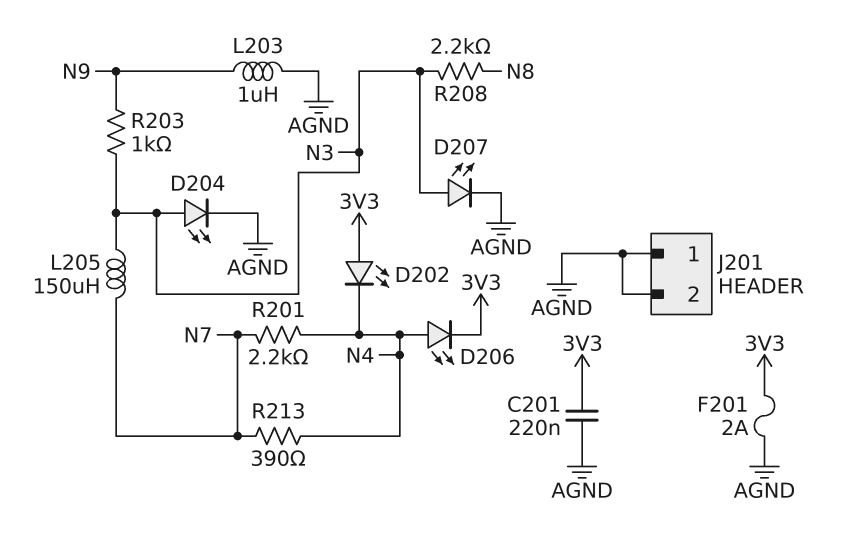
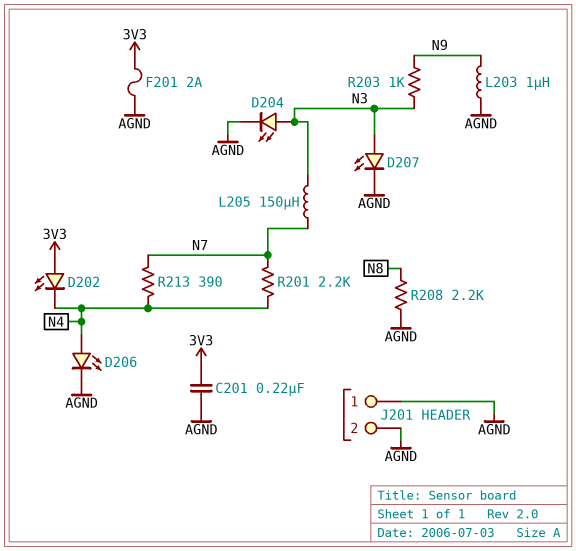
D206: LED (A N4, K 3V3) -> LED (A N4, K AGND)
R208: 2.2k (N3, N8) -> 2.2k (AGND, N8)

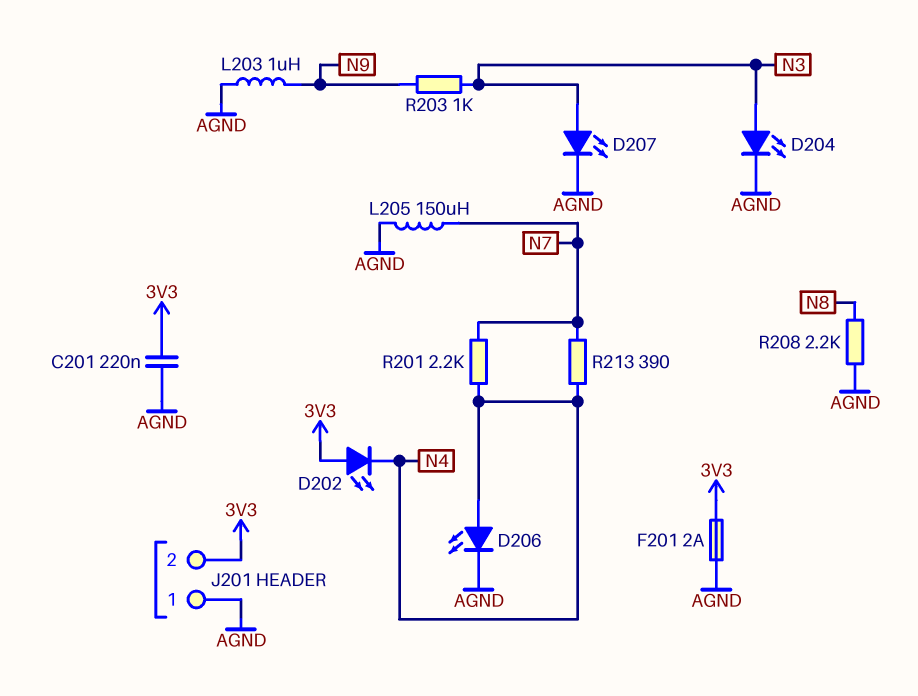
J201 pin 2: AGND -> 3V3
L205: 150uH (N3, N7) -> 150uH (AGND, N7)

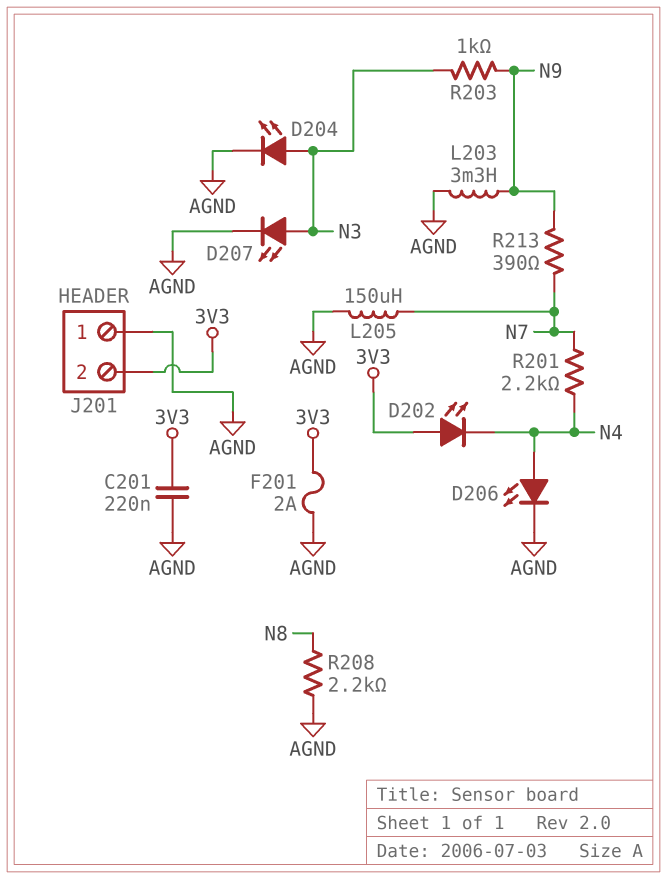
L203: 1uH (AGND, N9) -> 3.3mH (AGND, N9)
R213: 390 (N4, N7) -> 390 (N7, N9)

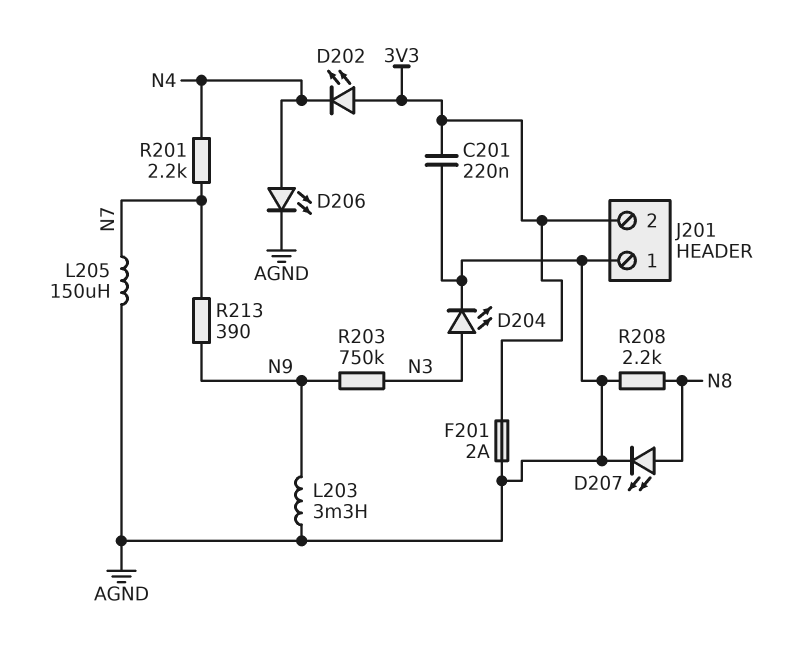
D207: LED (A N3, K AGND) -> LED (A N8, K AGND)
R203: 1k (N3, N9) -> 750k (N3, N9)

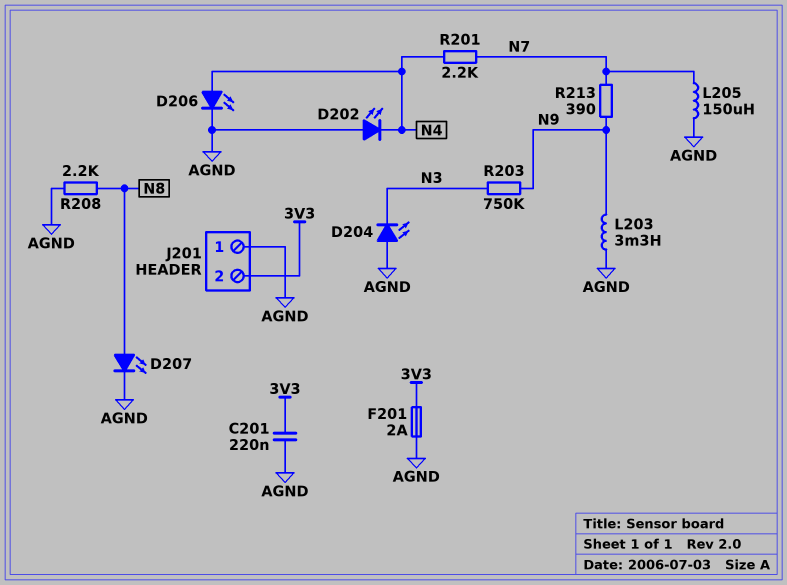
D202: LED (A 3V3, K N4) -> LED (A AGND, K N4)
D204: LED (A N3, K AGND) -> LED (A AGND, K N3)

